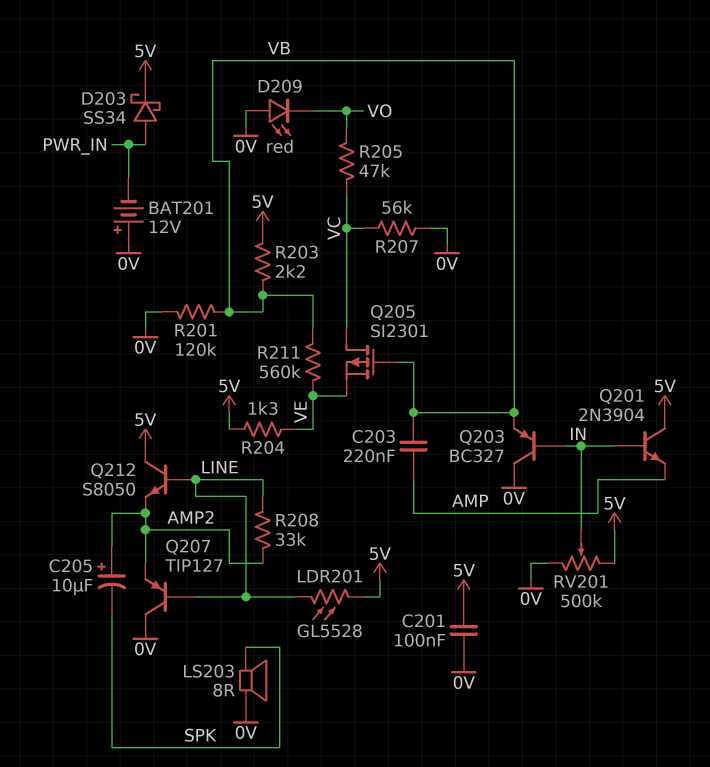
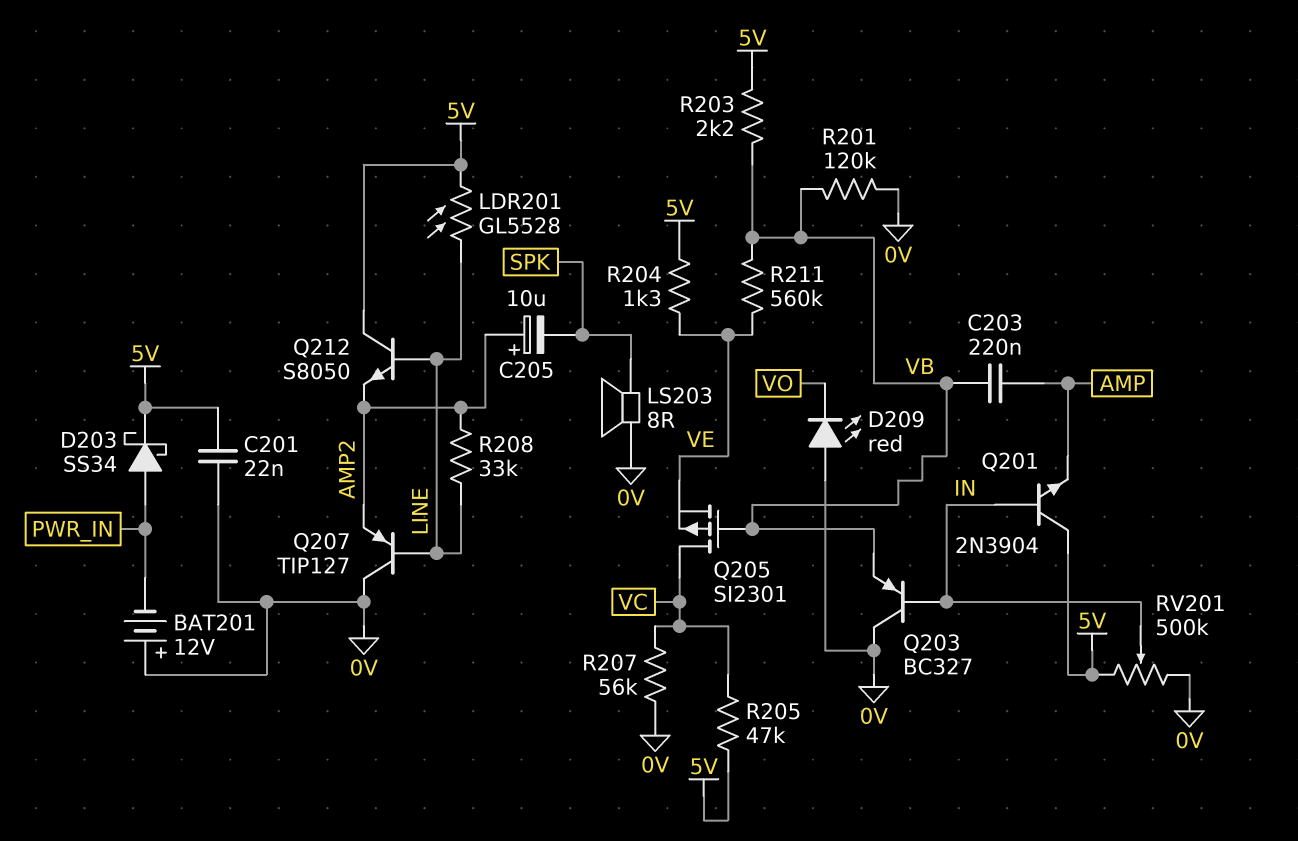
C201: 100nF (0V, 5V) -> 22nF (0V, 5V)
R205: 47k (VC, VO) -> 47k (5V, VC)

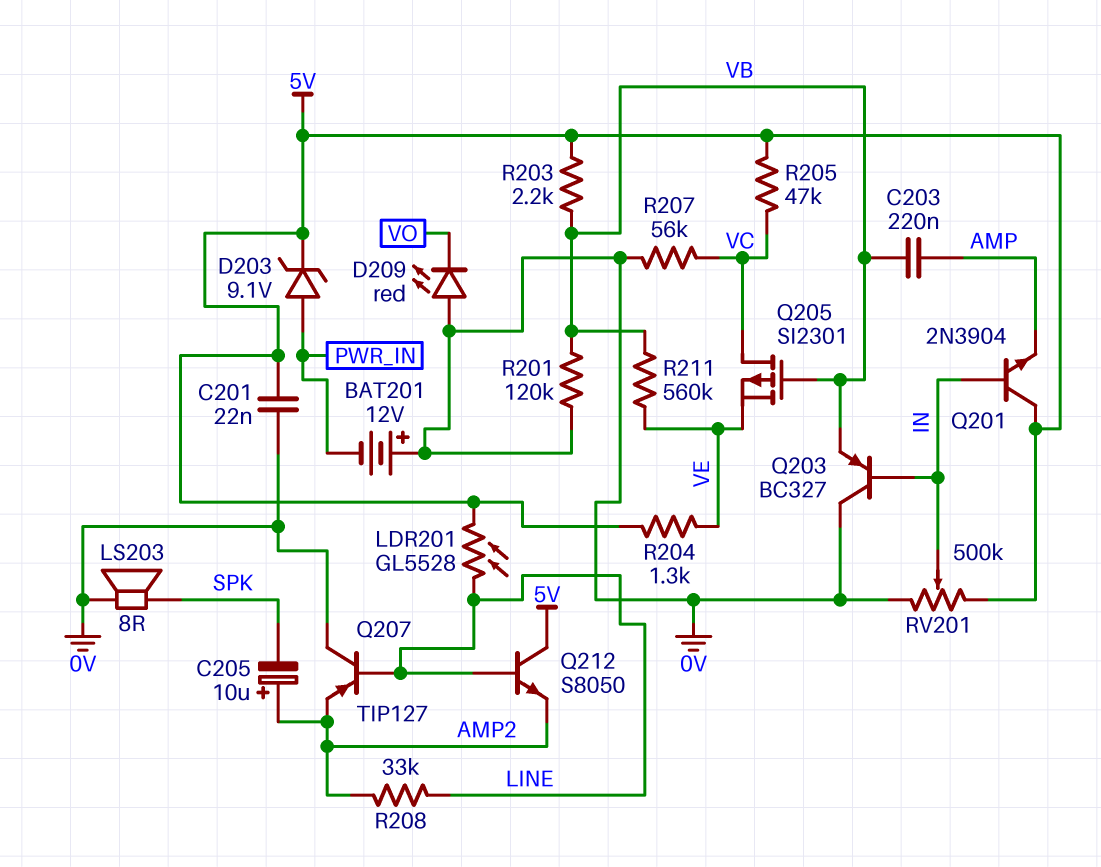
D203: schottky SS34 (A PWR_IN, K 5V) -> zener 9.1V (A PWR_IN, K 5V)

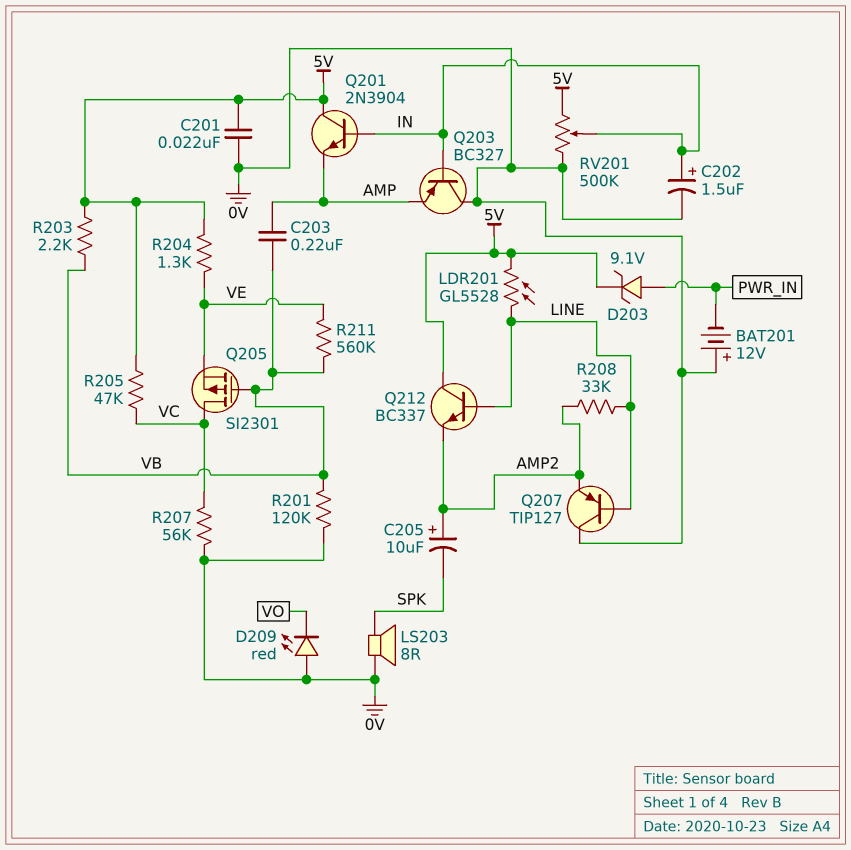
C202: none -> 1.5uF (plus IN, minus 0V)
Q203: PNP BC327 (B IN, C 0V, E VB) -> PNP BC327 (B IN, C 0V, E AMP)
Q212: NPN S8050 (B LINE, C 5V, E AMP2) -> NPN BC337 (B LINE, C 5V, E AMP2)

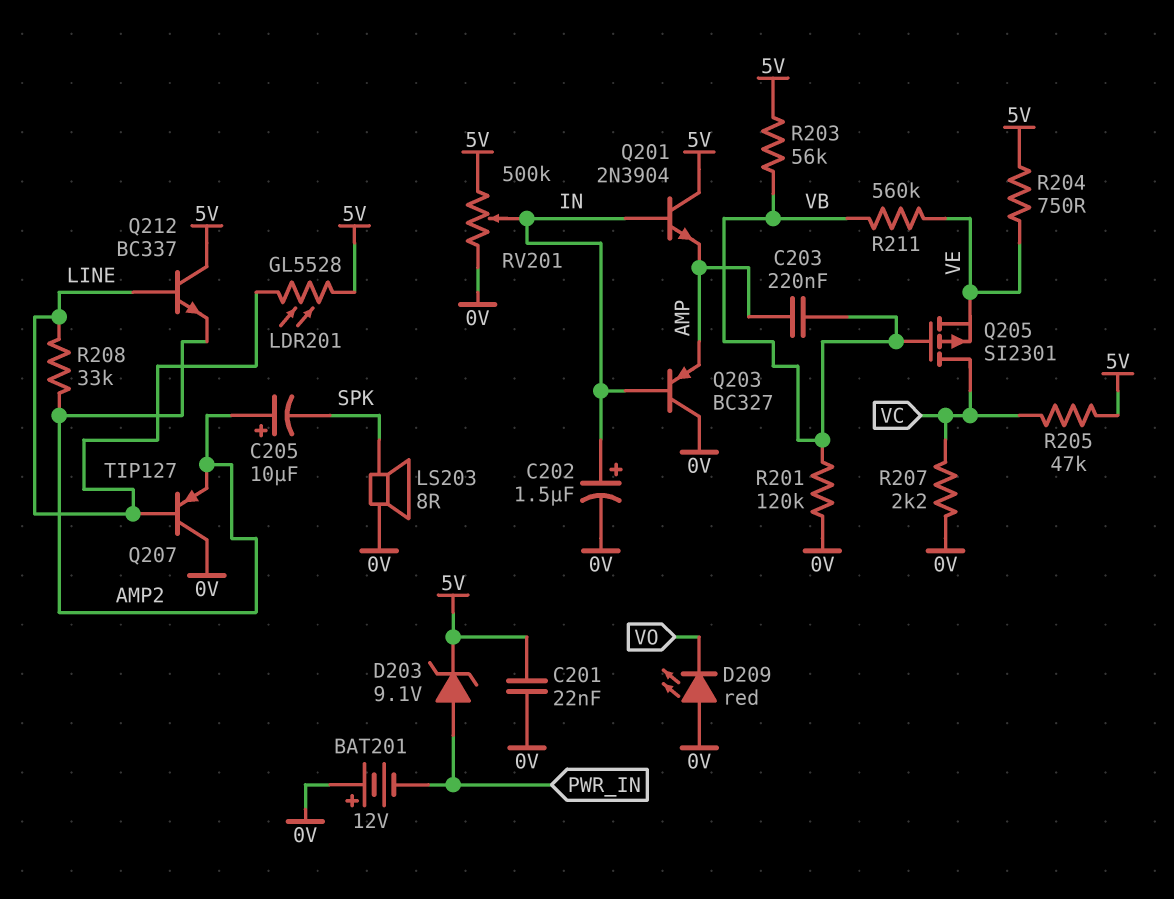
R203: 2.2k (5V, VB) -> 56k (5V, VB)
R204: 1.3k (5V, VE) -> 750 (5V, VE)
R207: 56k (0V, VC) -> 2.2k (0V, VC)

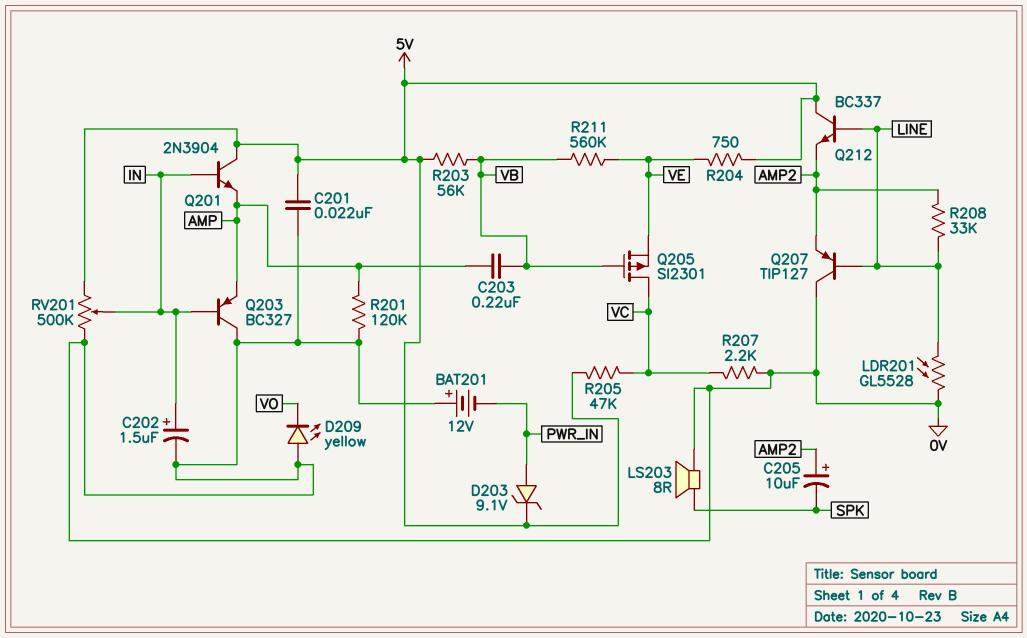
D209: LED red (A 0V, K VO) -> LED yellow (A 0V, K VO)
LDR201: GL5528 (5V, LINE) -> GL5528 (0V, LINE)
R201: 120k (0V, VB) -> 120k (0V, AMP)

